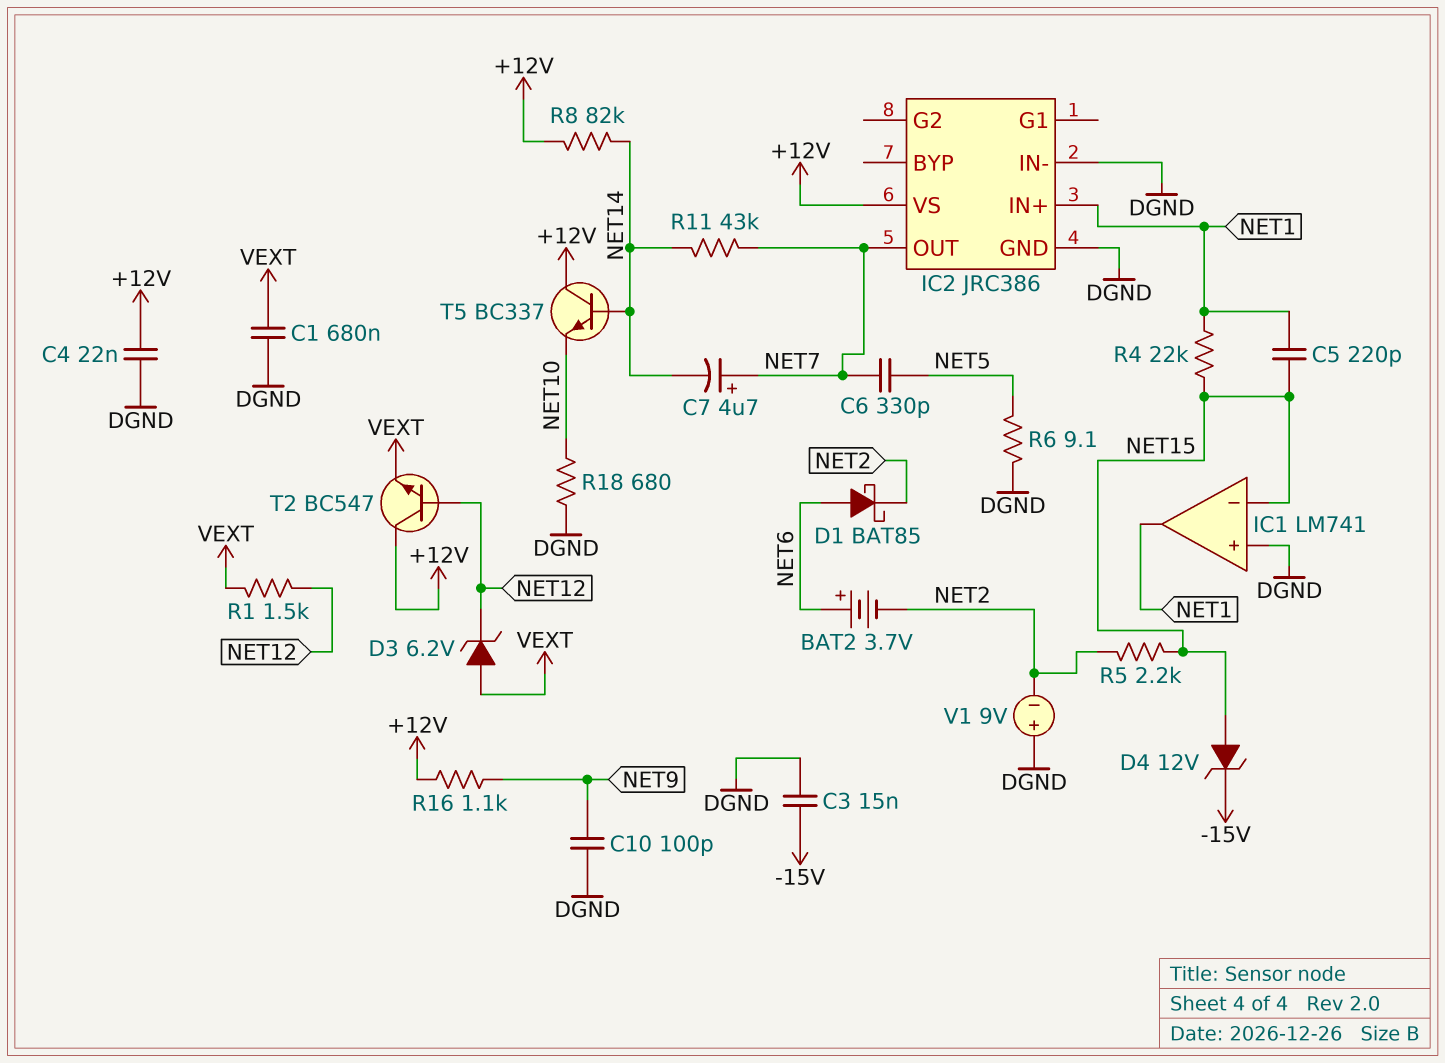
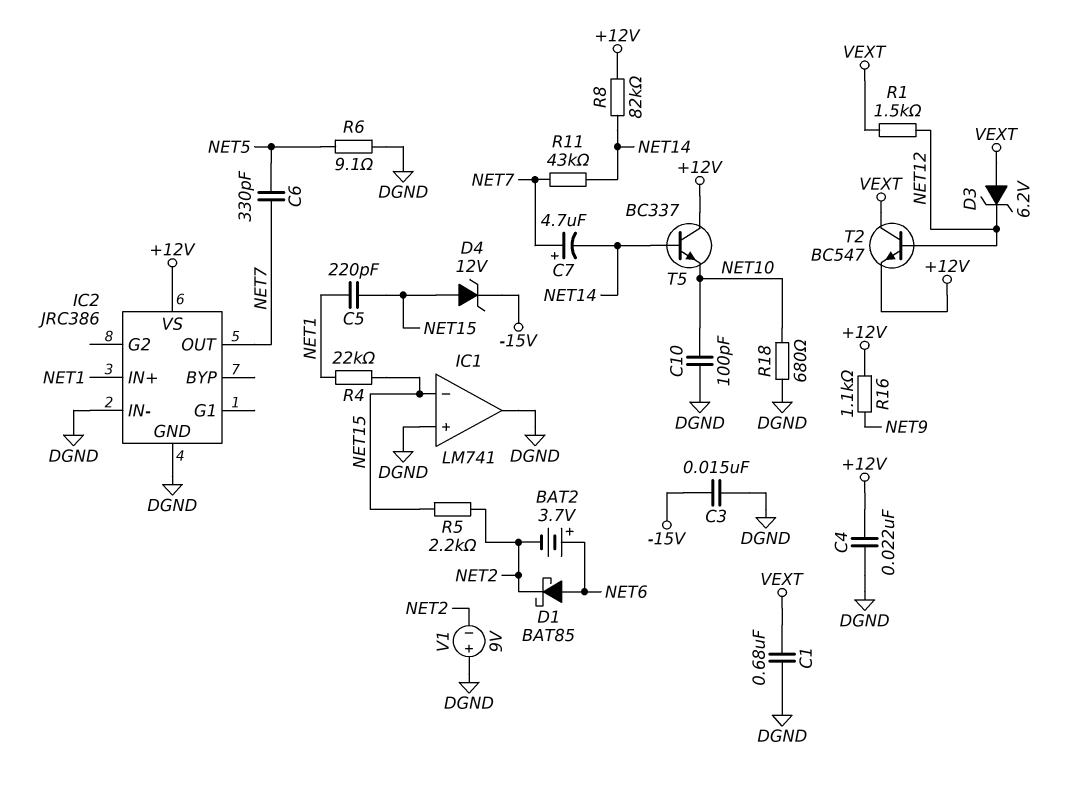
C10: 100pF (DGND, NET9) -> 100pF (DGND, NET10)
IC1 pin out: NET1 -> DGND
T2: NPN BC547 (B NET12, C +12V, E VEXT) -> NPN BC547 (B NET12, C VEXT, E +12V)

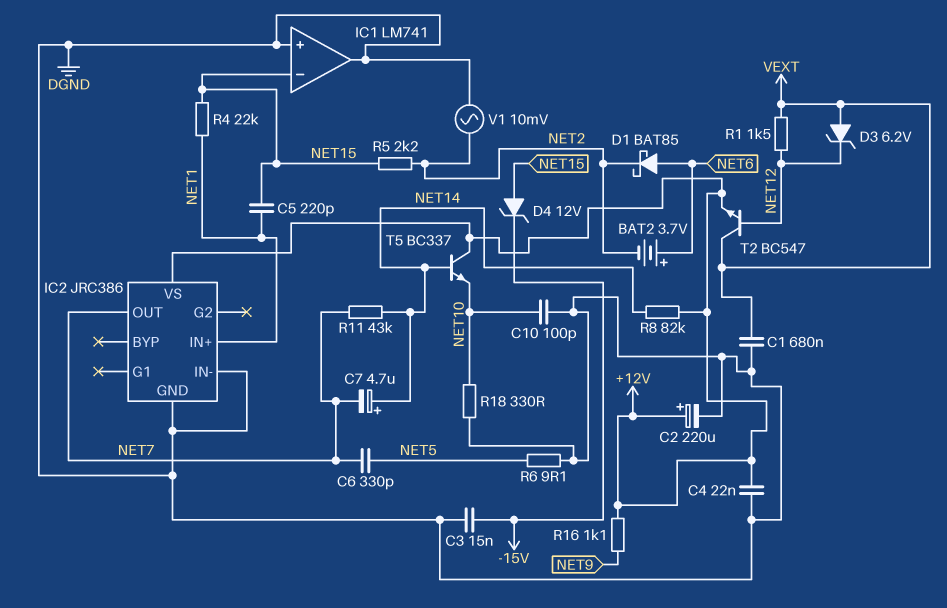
C2: none -> 220uF (plus +12V, minus DGND)
C7: 4.7uF (plus NET7, minus NET14) -> 4.7uF (plus NET14, minus NET7)
R18: 680 (DGND, NET10) -> 330 (DGND, NET10)
V1: 9V (plus DGND, minus NET2) -> AC 10mV (DGND, NET2)

